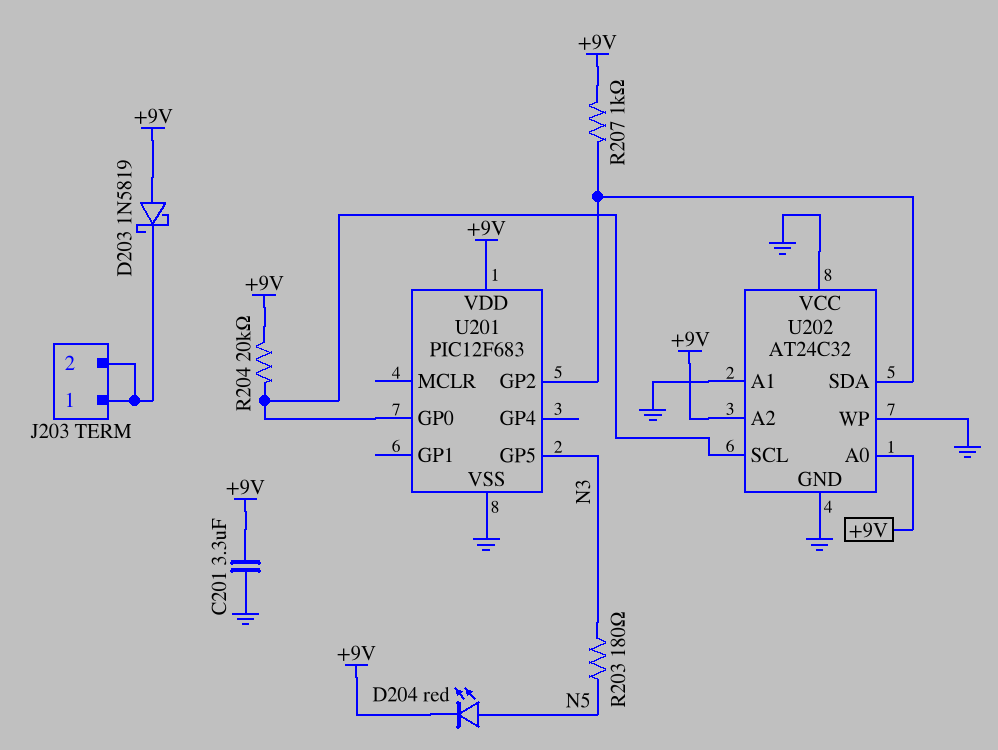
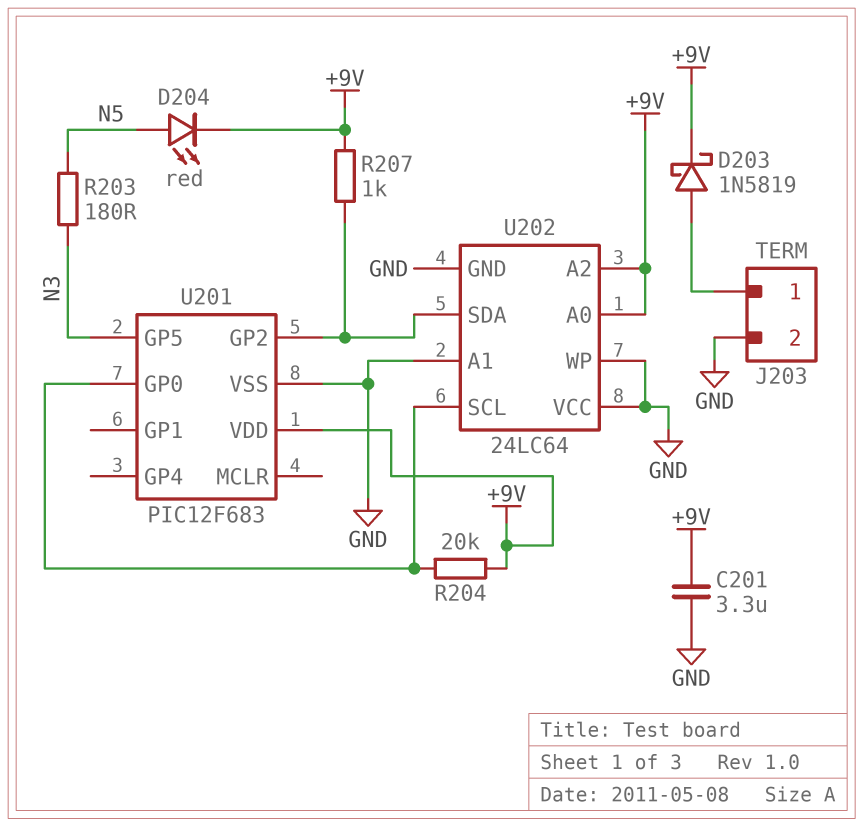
D203: schottky 1N5819 (A +9V, K J203/1) -> schottky 1N5819 (A J203/1, K +9V)
J203 pin 2: J203/1 -> GND
U202: AT24C32 -> 24LC64

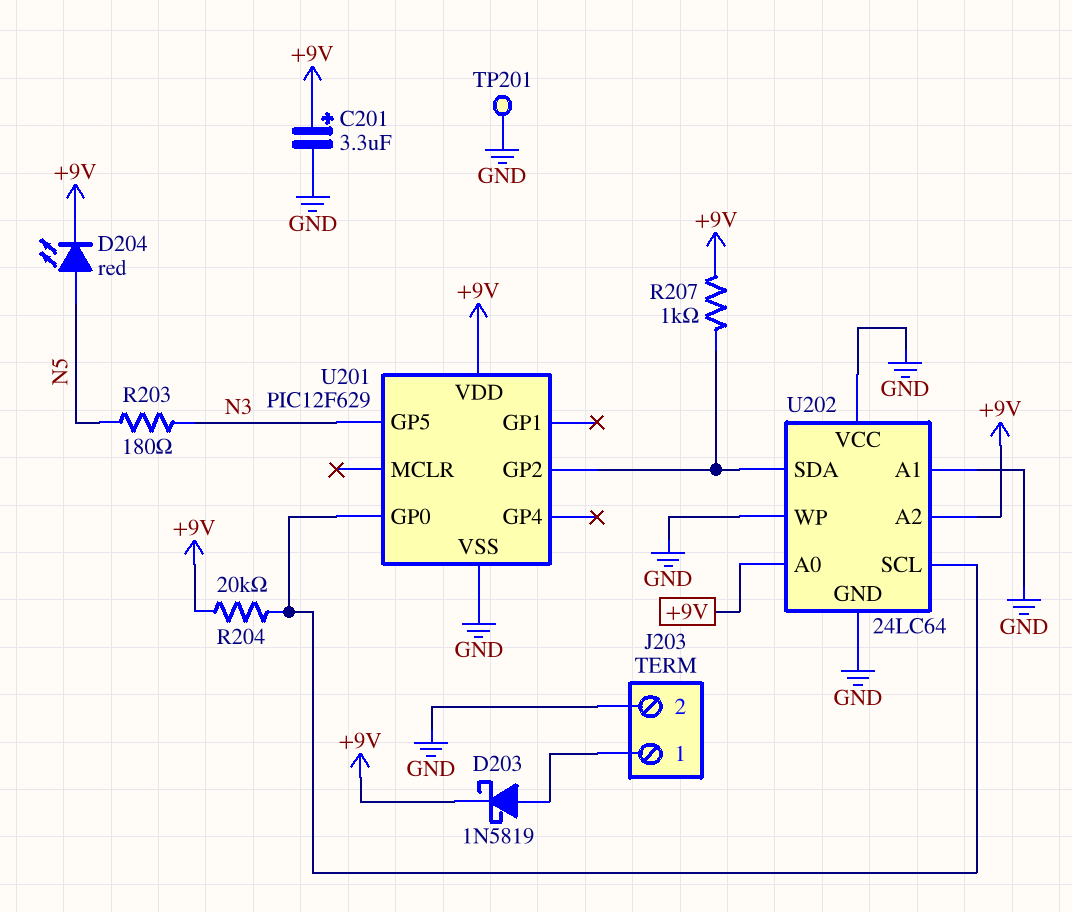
C201: 3.3uF (+9V, GND) -> 3.3uF (plus +9V, minus GND)
TP201: none -> test point (GND)
U201: PIC12F683 -> PIC12F629

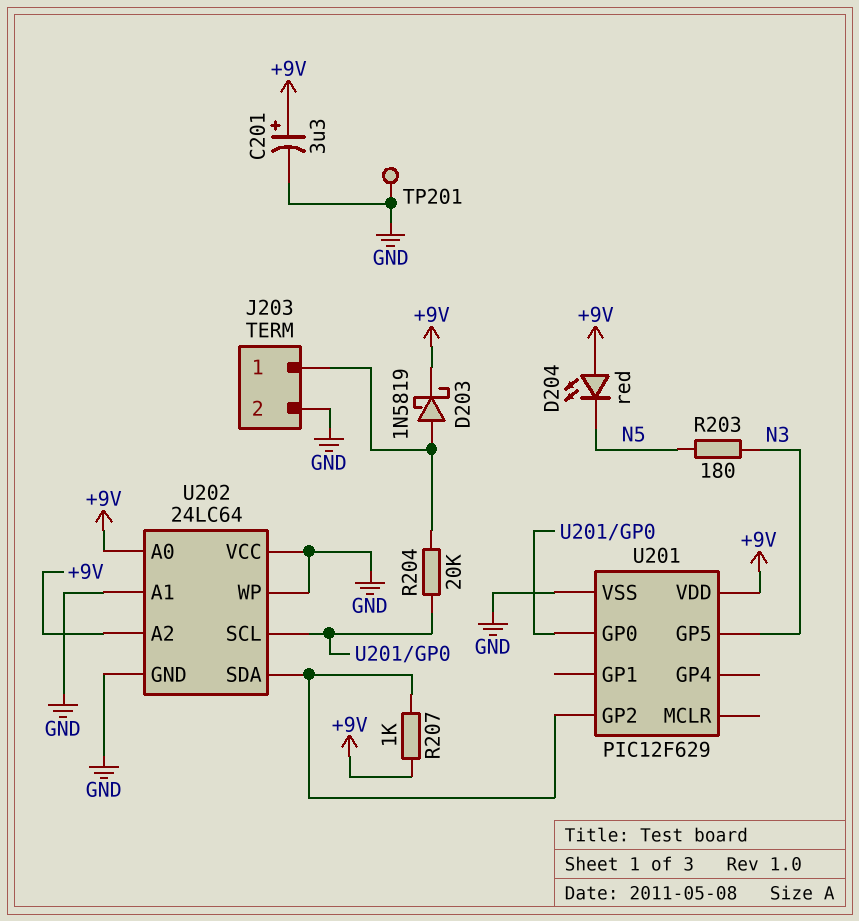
D204: LED red (A N5, K +9V) -> LED red (A +9V, K N5)
R204: 20k (+9V, U201/GP0) -> 20k (J203/1, U201/GP0)

